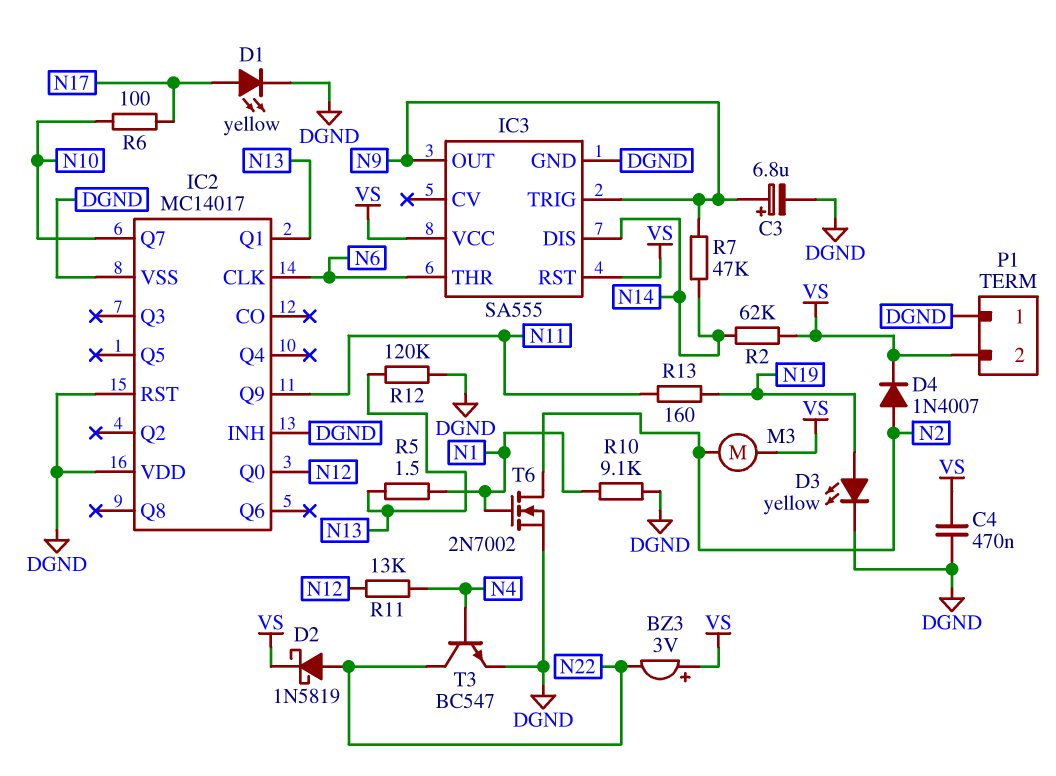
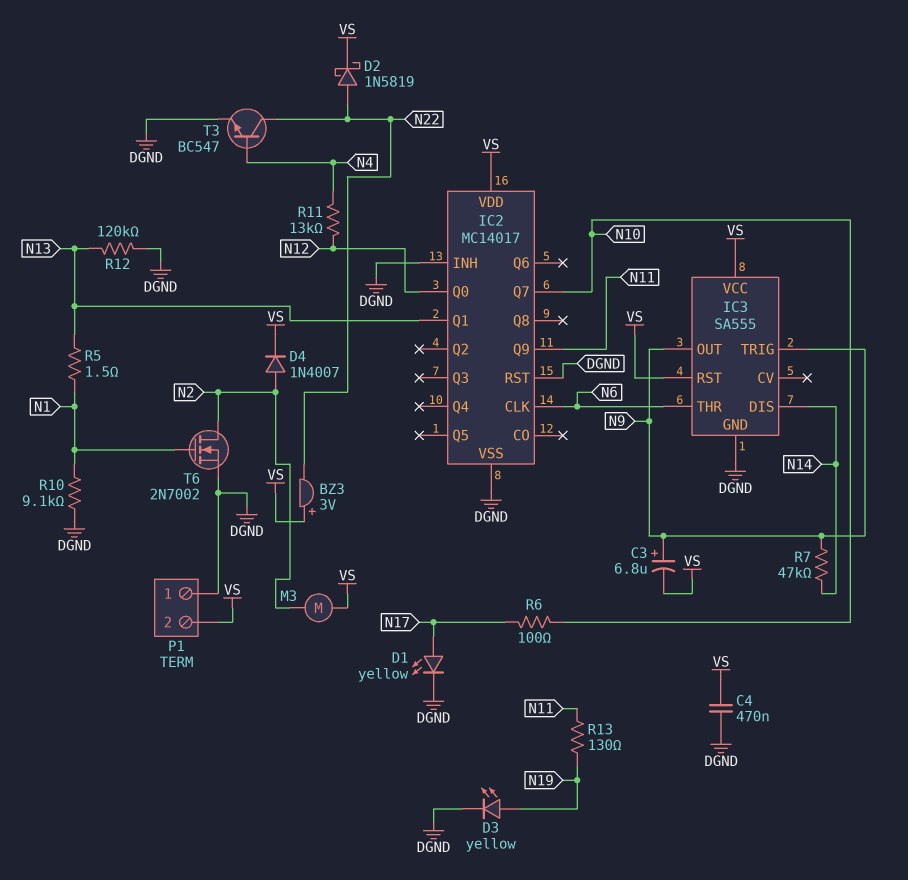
C3: 6.8uF (plus N9, minus DGND) -> 6.8uF (plus N9, minus VS)
IC2 pin VDD: DGND -> VS
R2: 62k (N14, VS) -> none
R13: 160 (N11, N19) -> 130 (N11, N19)

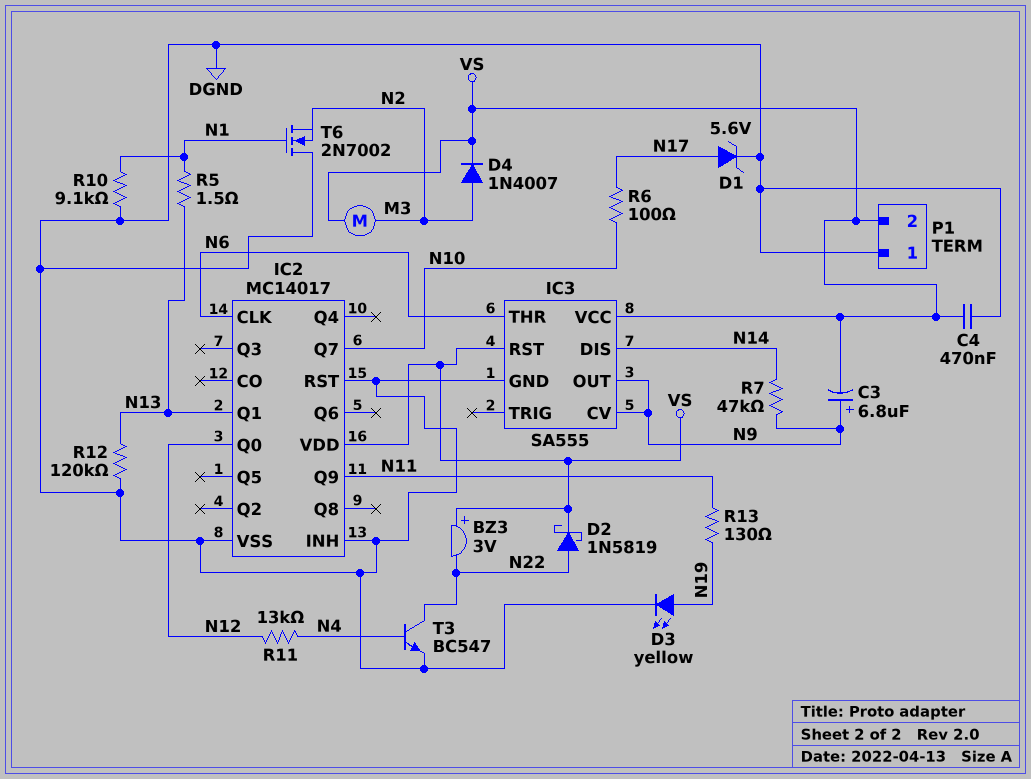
D1: LED yellow (A N17, K DGND) -> zener 5.6V (A N17, K DGND)
IC3 pin CV: none -> N9
IC3 pin TRIG: N9 -> none
T6: NMOS 2N7002 (G N1, D N2, S DGND) -> NMOS 2N7002 (G N1, D DGND, S N2)

